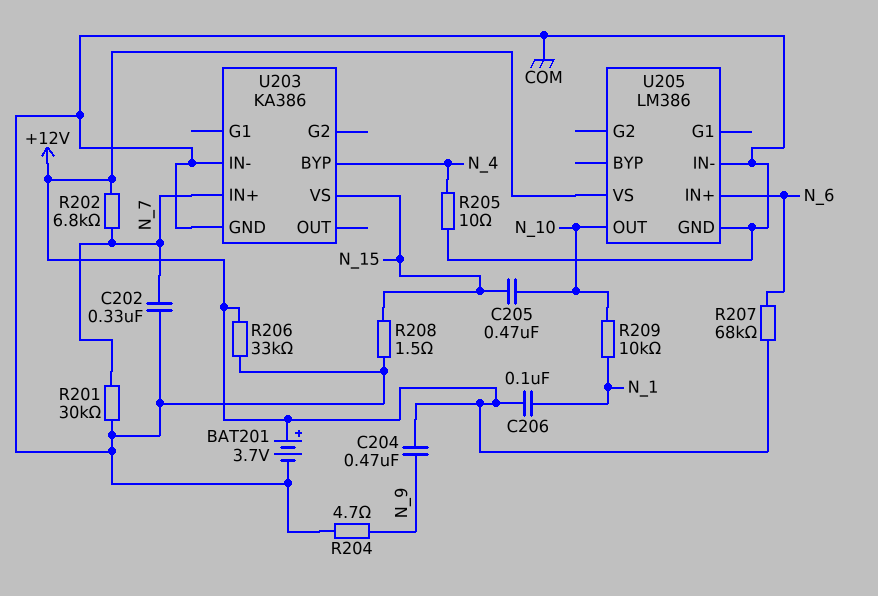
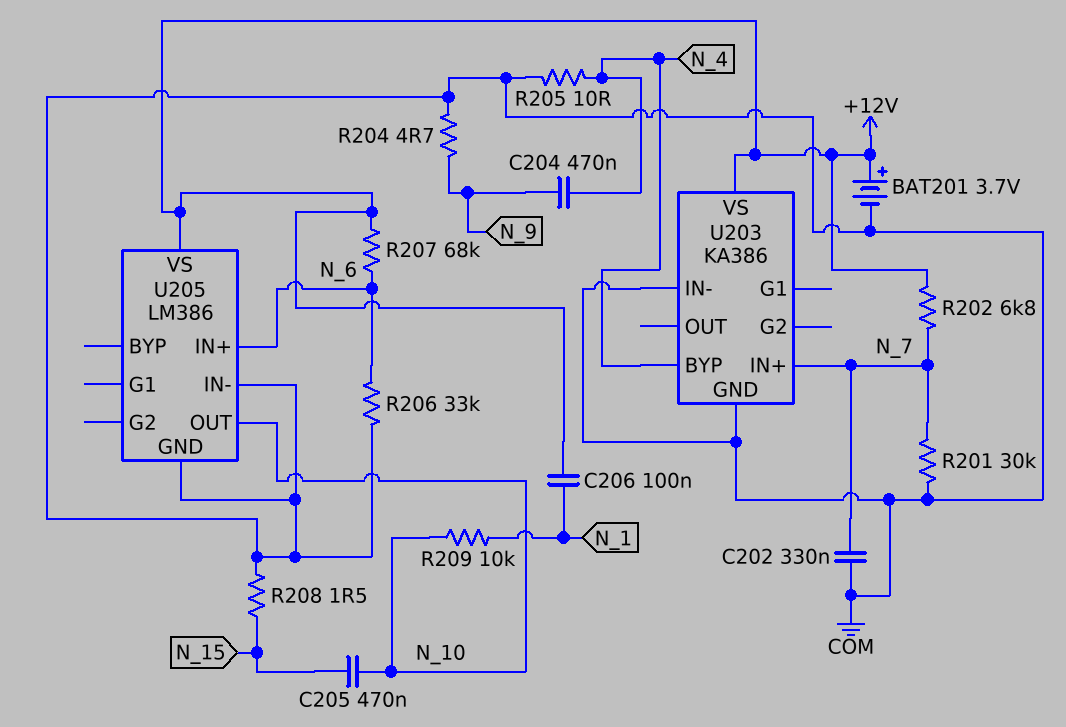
C204: 470nF (+12V, N_9) -> 470nF (N_4, N_9)
R206: 33k (+12V, COM) -> 33k (COM, N_6)
U203 pin VS: N_15 -> +12V

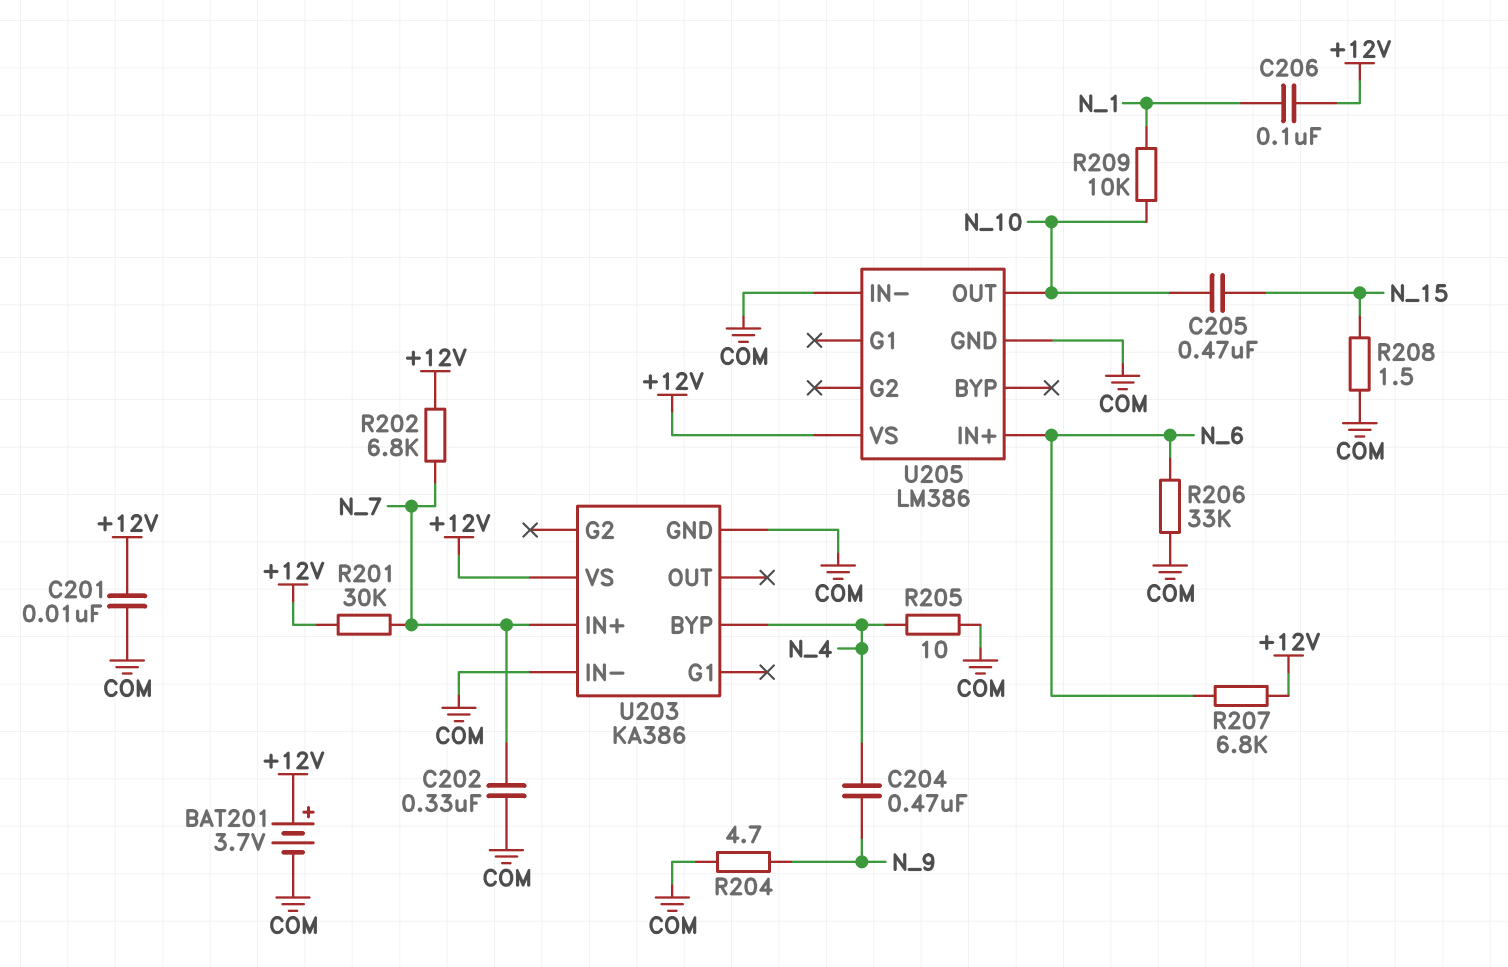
C201: none -> 10nF (+12V, COM)
R201: 30k (COM, N_7) -> 30k (+12V, N_7)
R207: 68k (+12V, N_6) -> 6.8k (+12V, N_6)

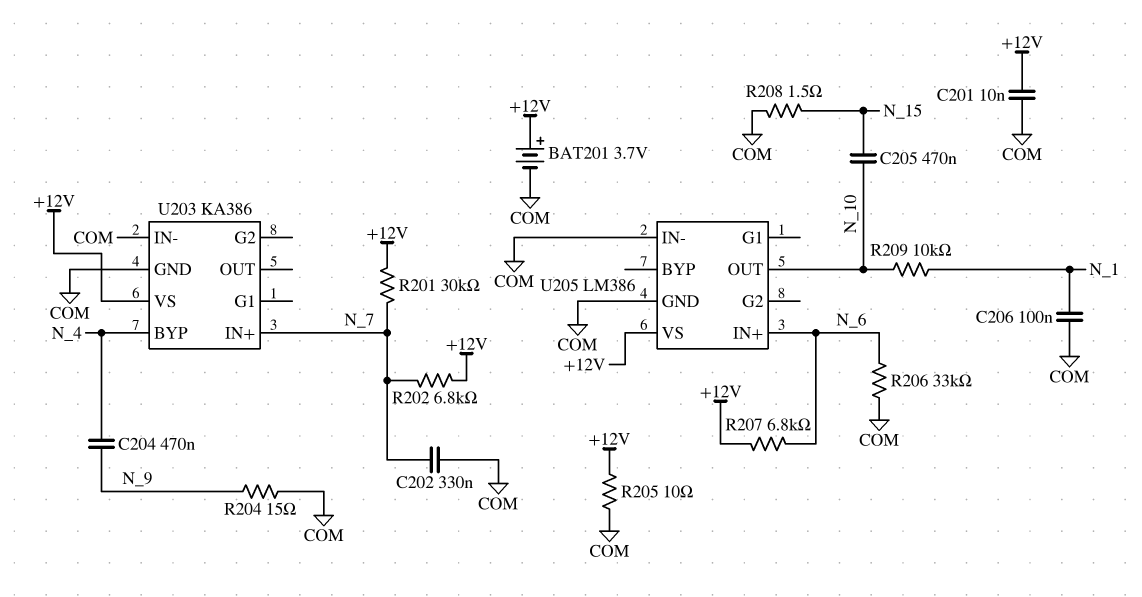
C206: 100nF (+12V, N_1) -> 100nF (COM, N_1)
R204: 4.7 (COM, N_9) -> 15 (COM, N_9)
R205: 10 (COM, N_4) -> 10 (+12V, COM)

